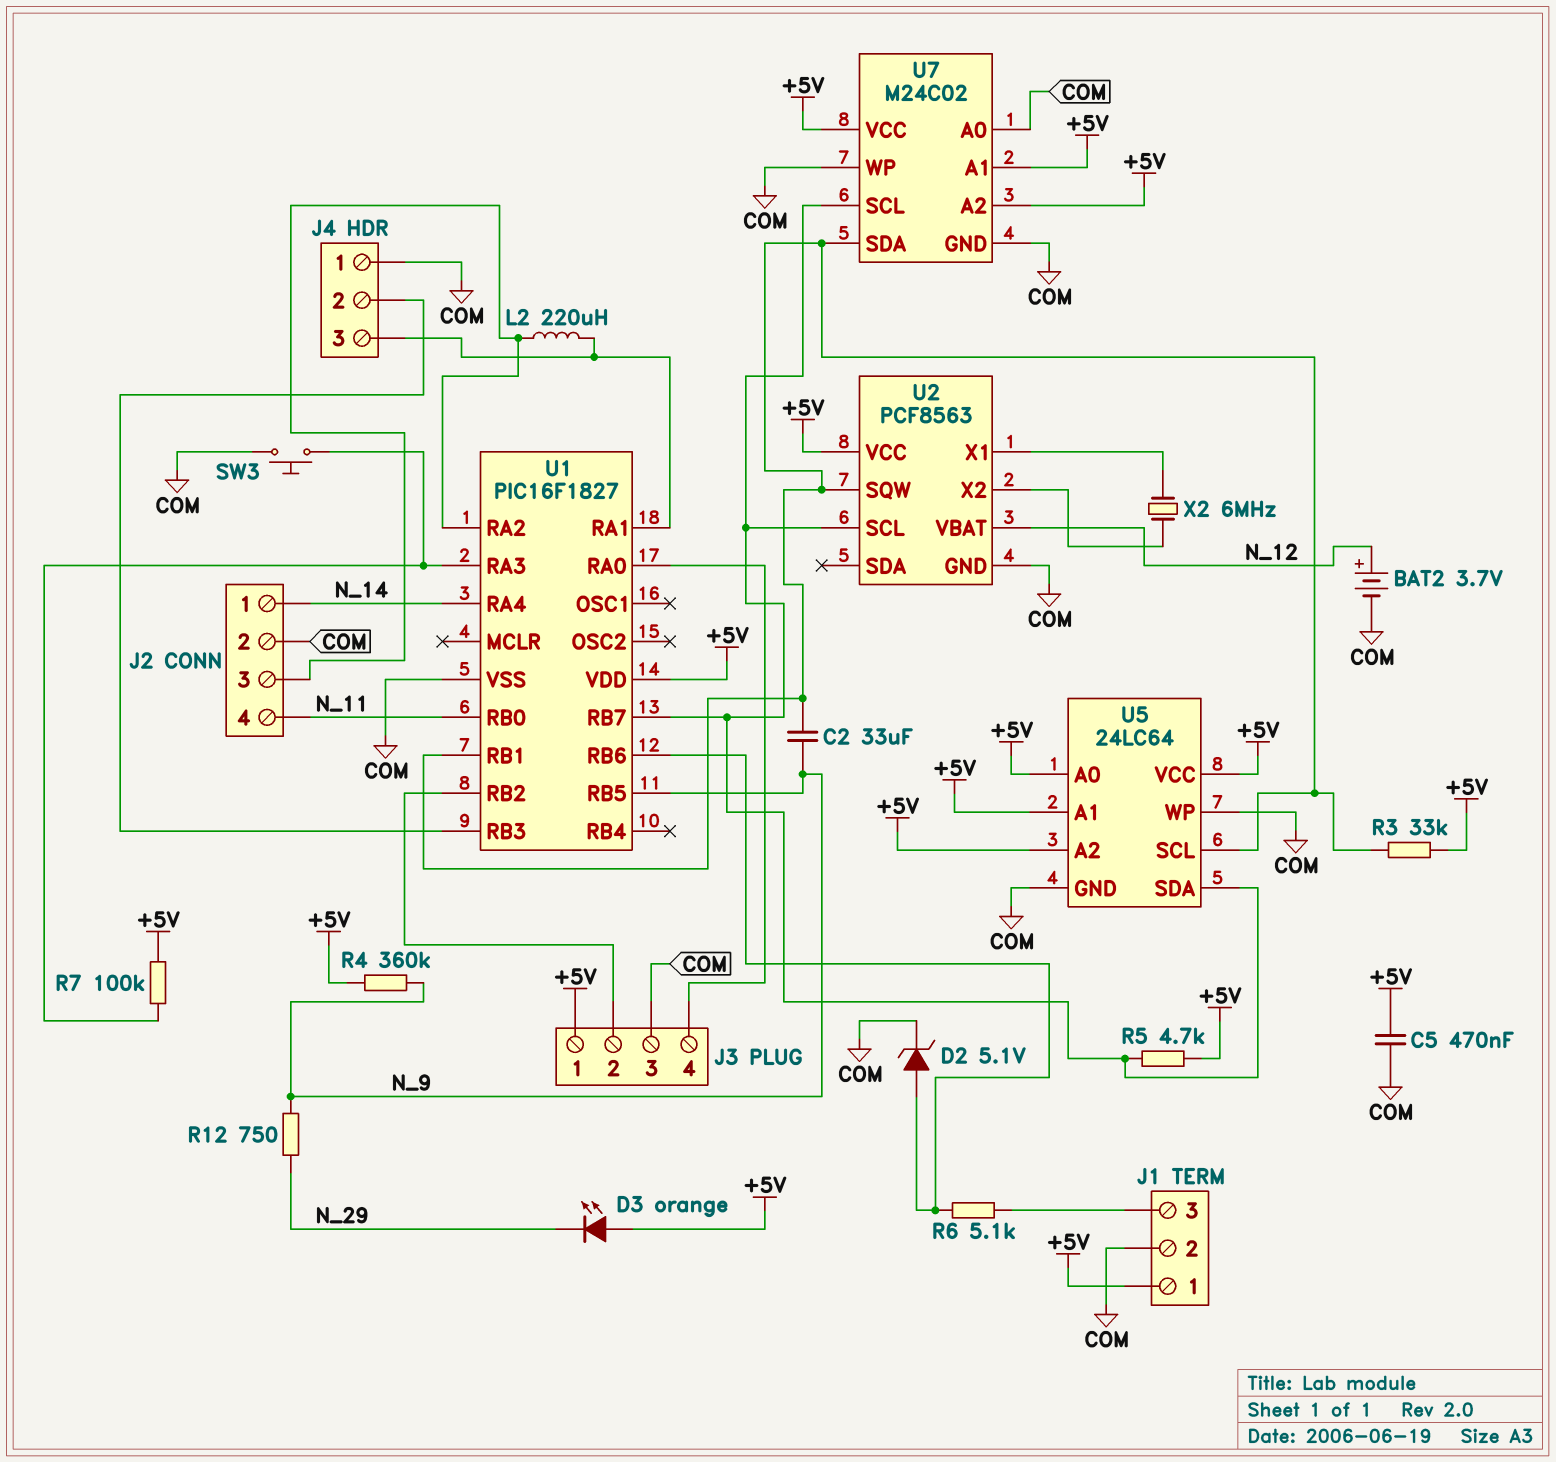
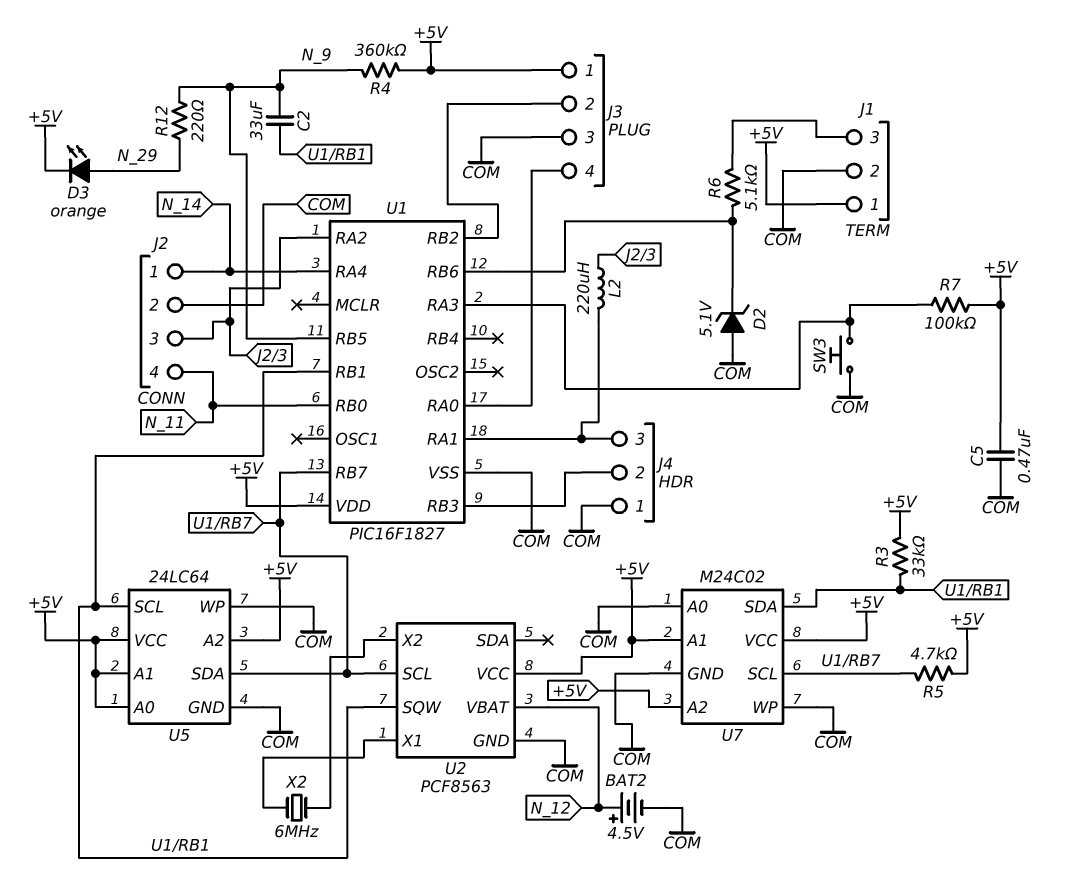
BAT2: 3.7V (plus N_12, minus COM) -> 4.5V (plus N_12, minus COM)
D2: zener 5.1V (A U1/RB6, K COM) -> zener 5.1V (A COM, K U1/RB6)
D3: LED orange (A +5V, K N_29) -> LED orange (A N_29, K +5V)
R12: 750 (N_9, N_29) -> 220 (N_9, N_29)

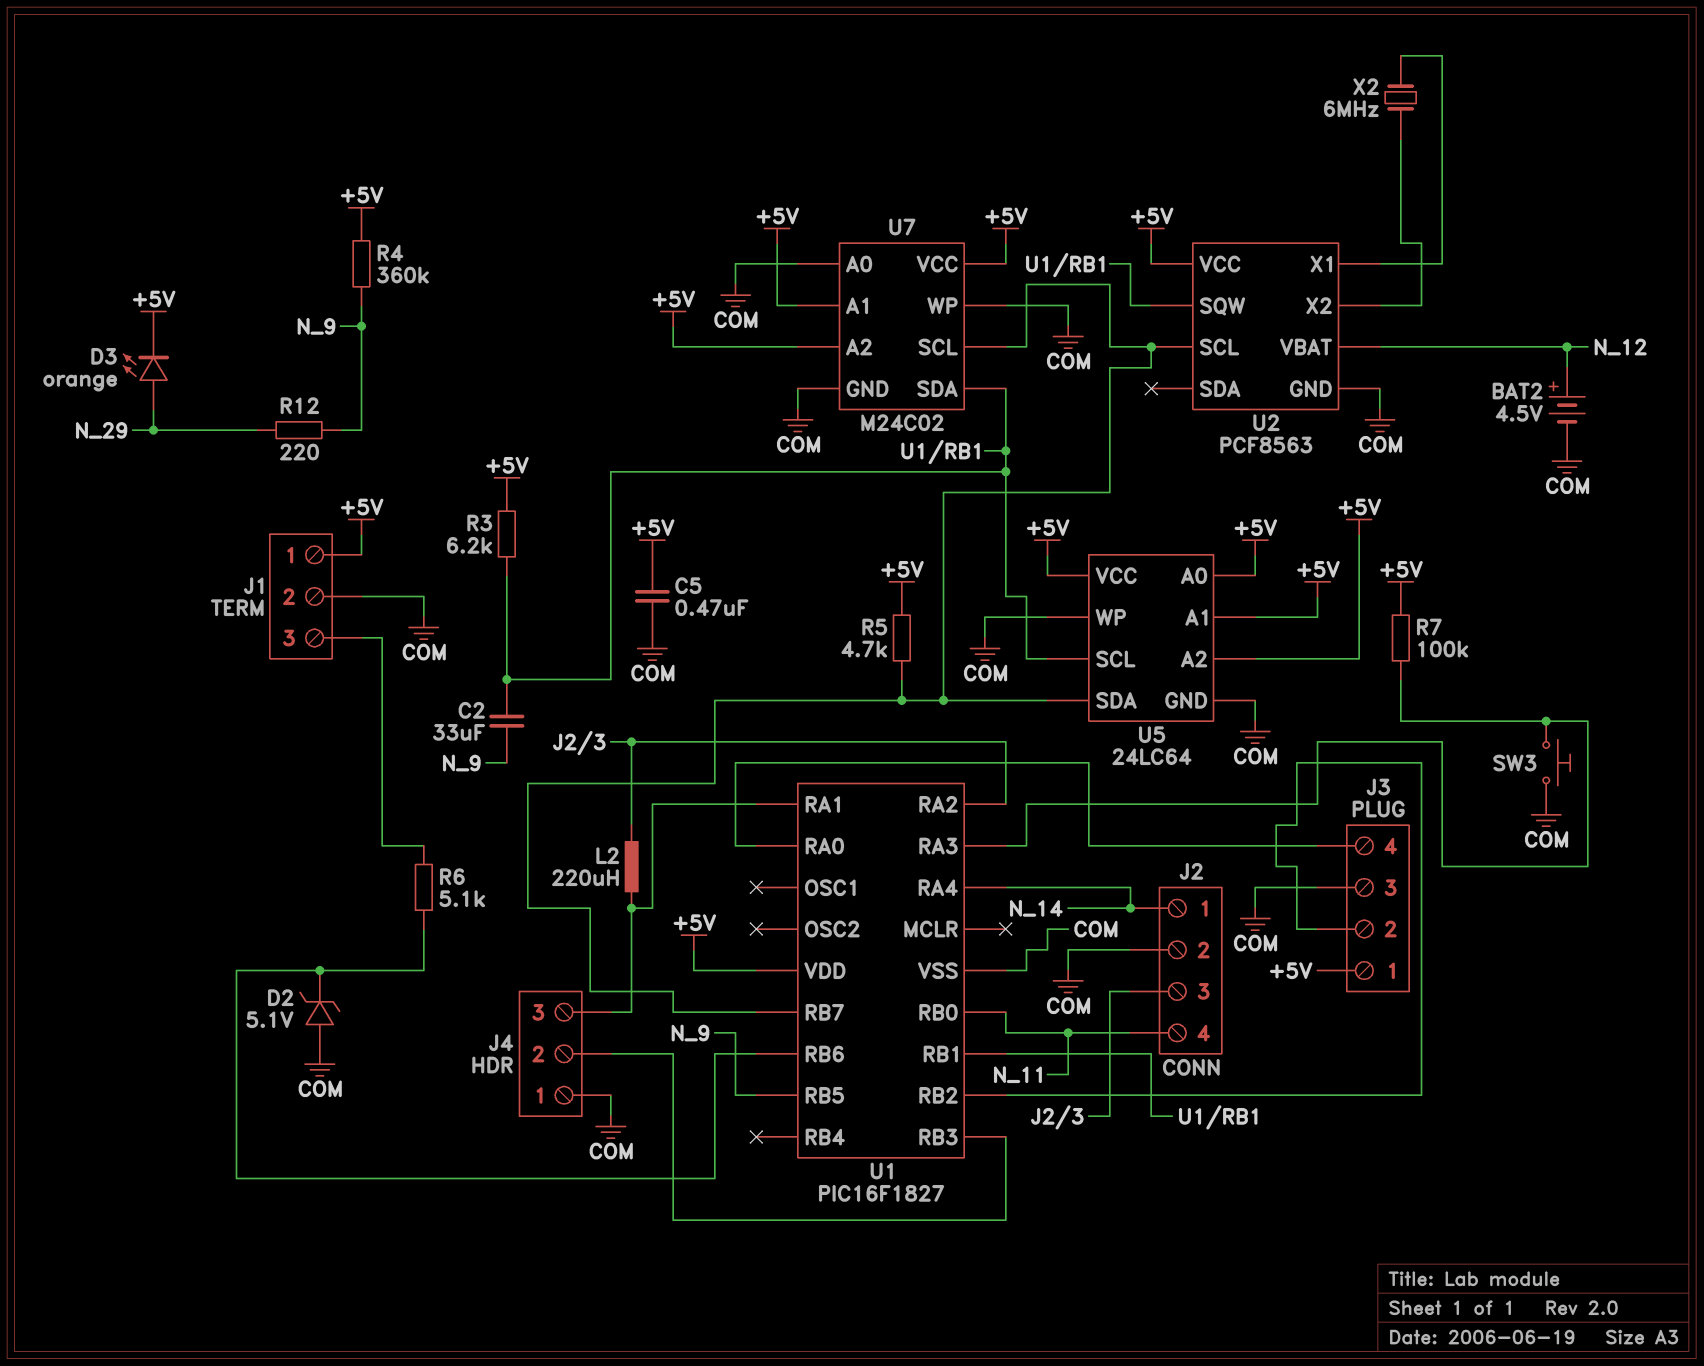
R3: 33k (+5V, U1/RB1) -> 6.2k (+5V, U1/RB1)

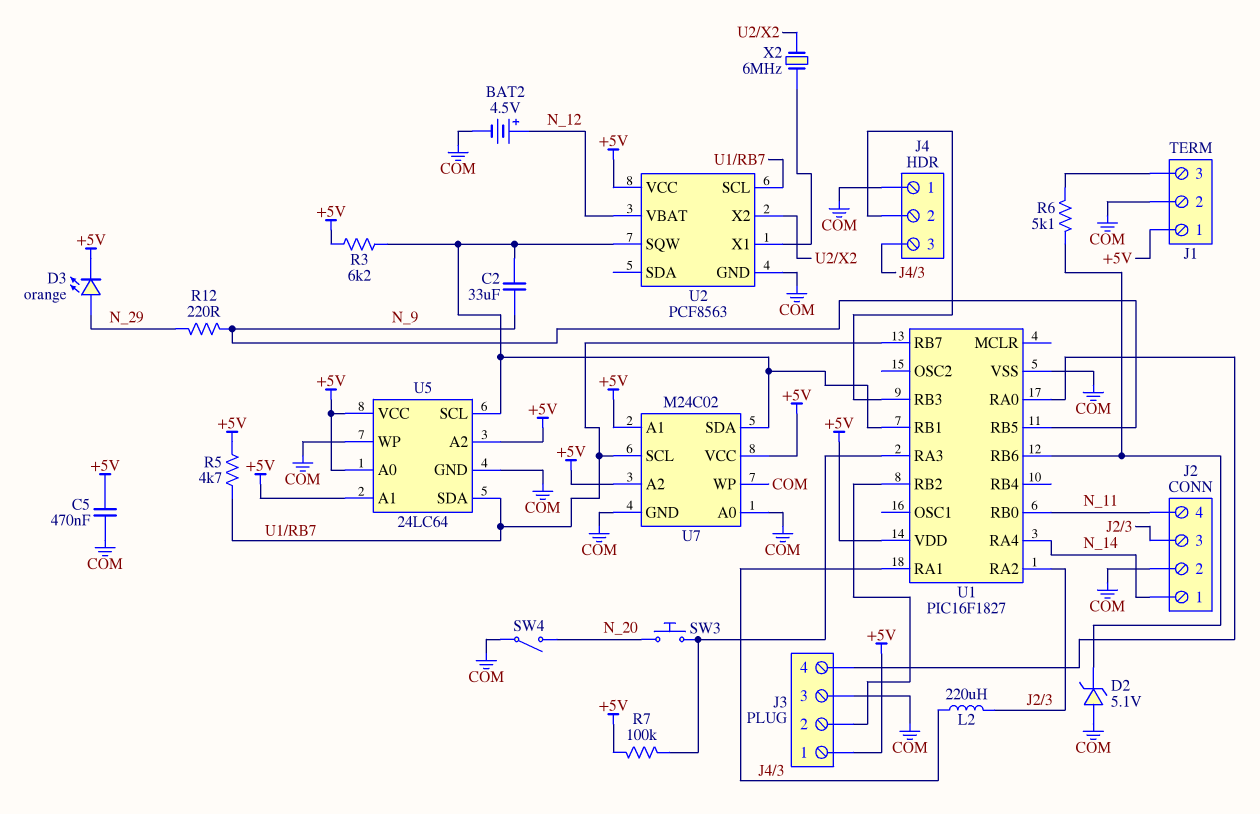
R4: 360k (+5V, N_9) -> none
SW3: button (COM, U1/RA3) -> button (N_20, U1/RA3)
SW4: none -> switch (COM, N_20)

